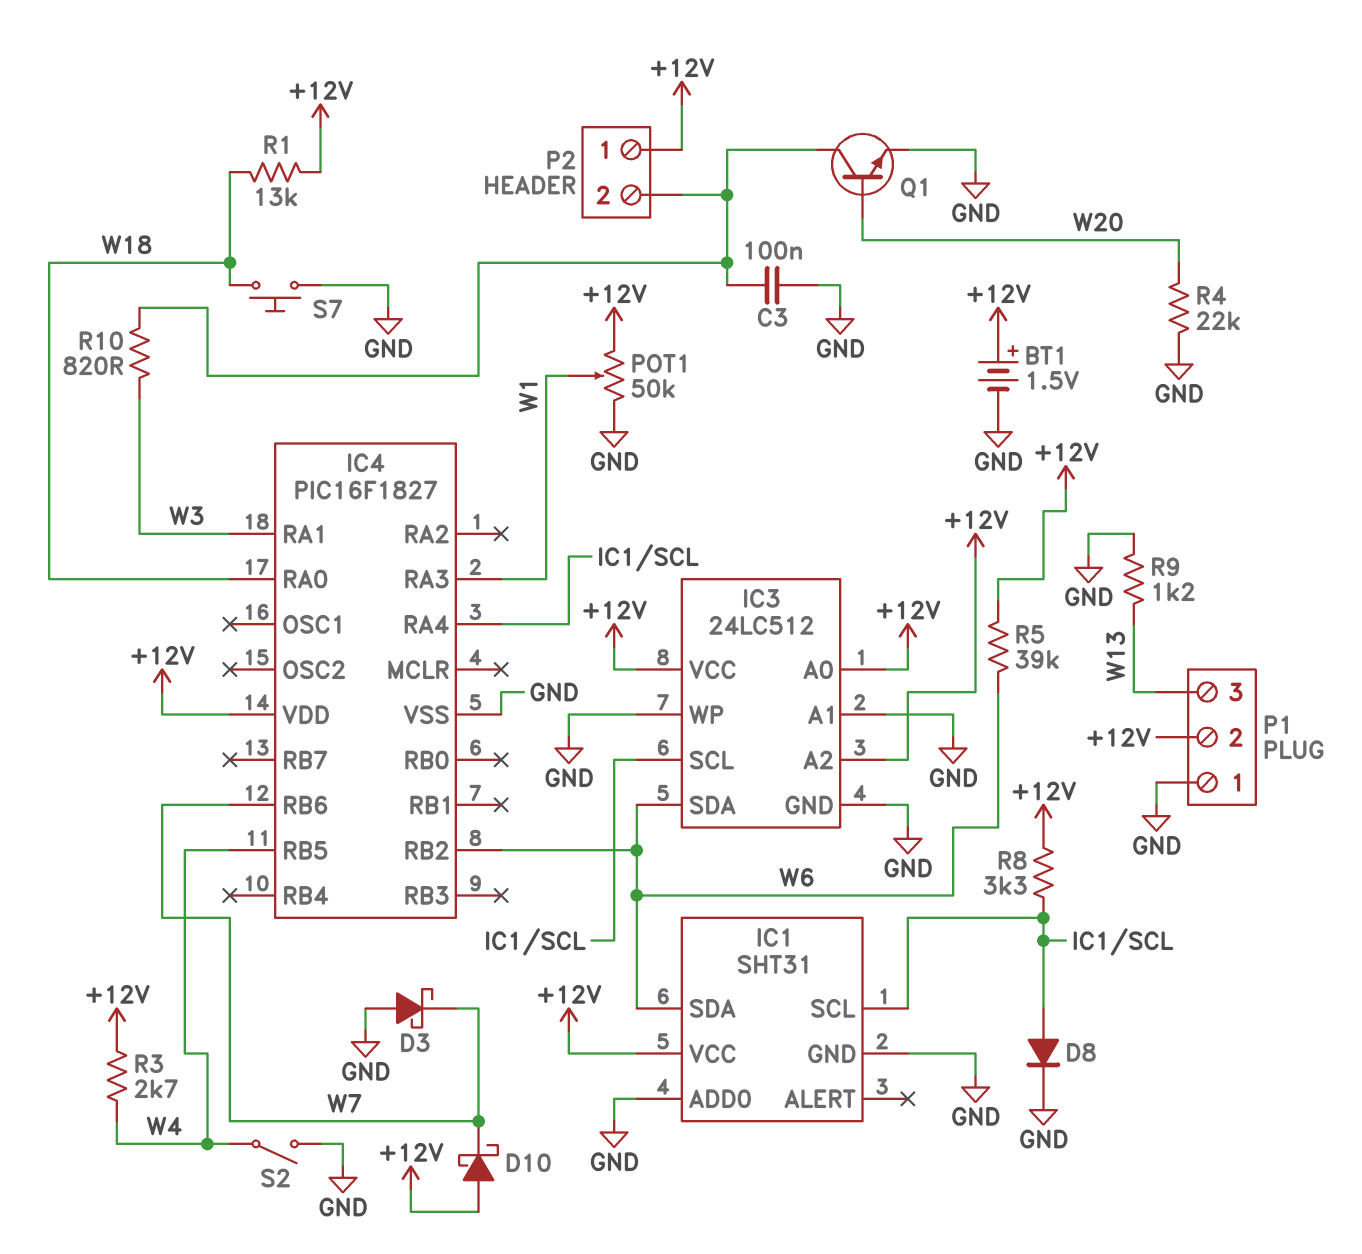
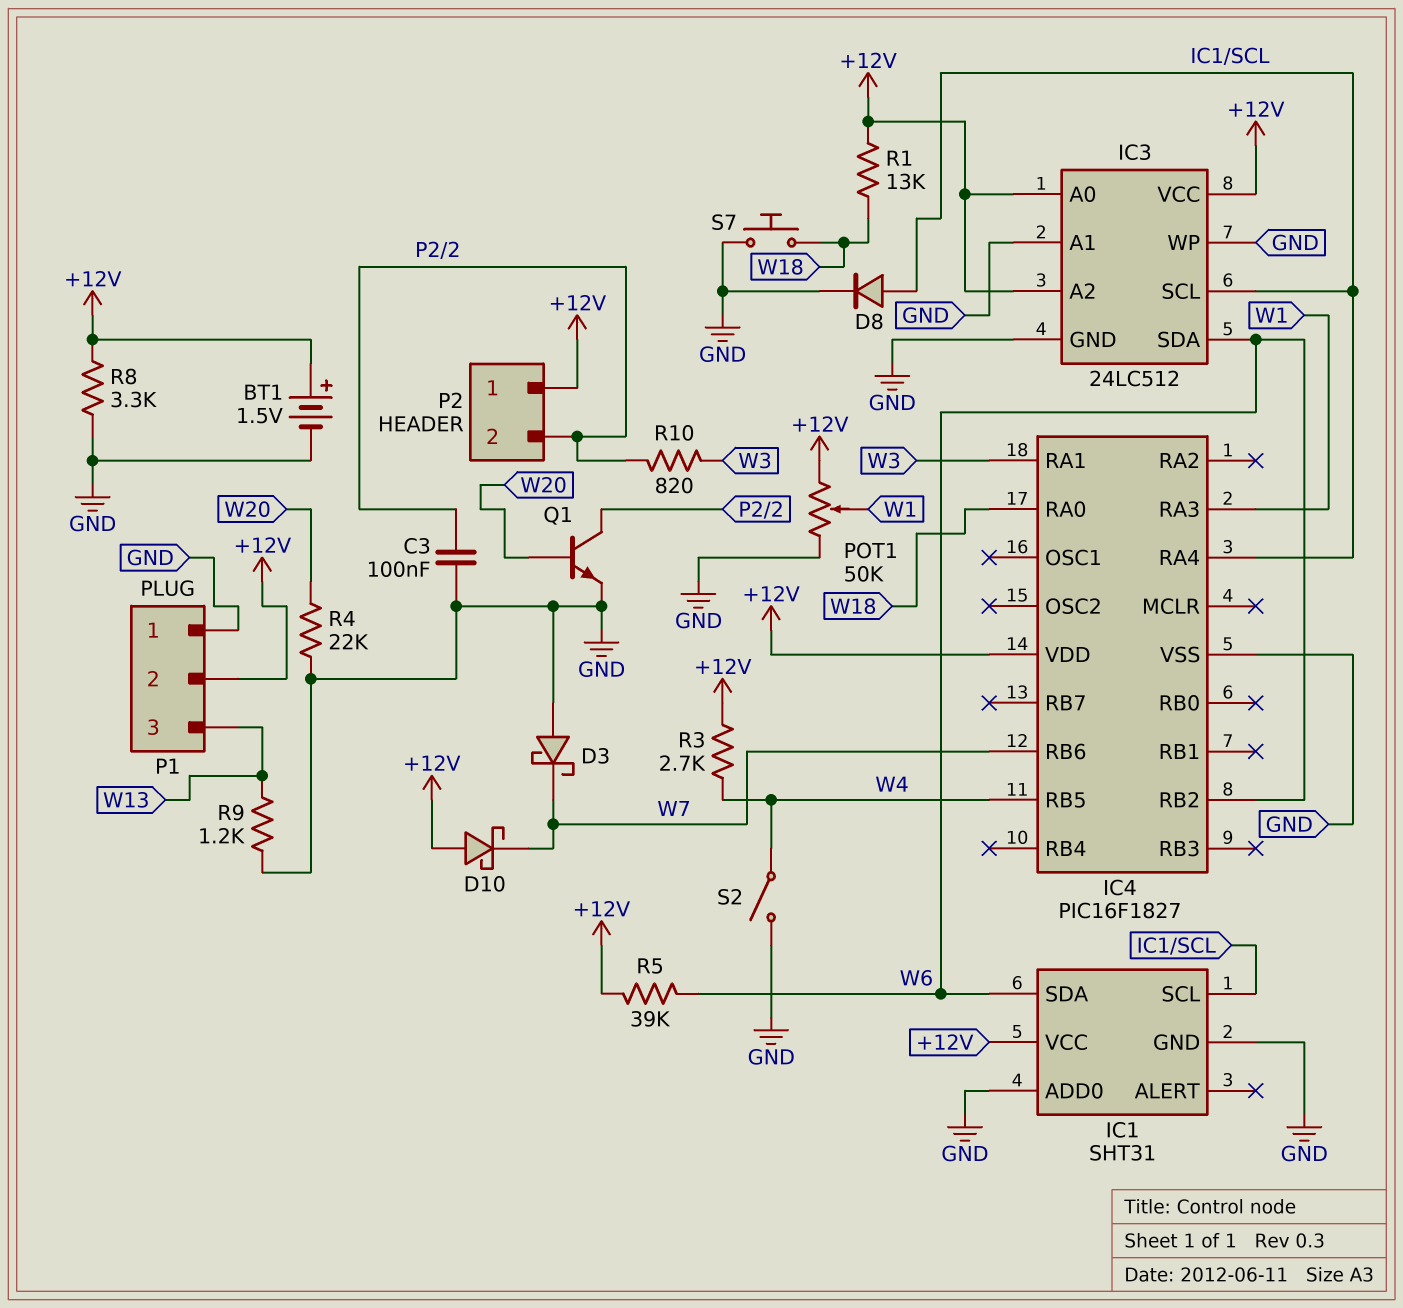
R8: 3.3k (+12V, IC1/SCL) -> 3.3k (+12V, GND)

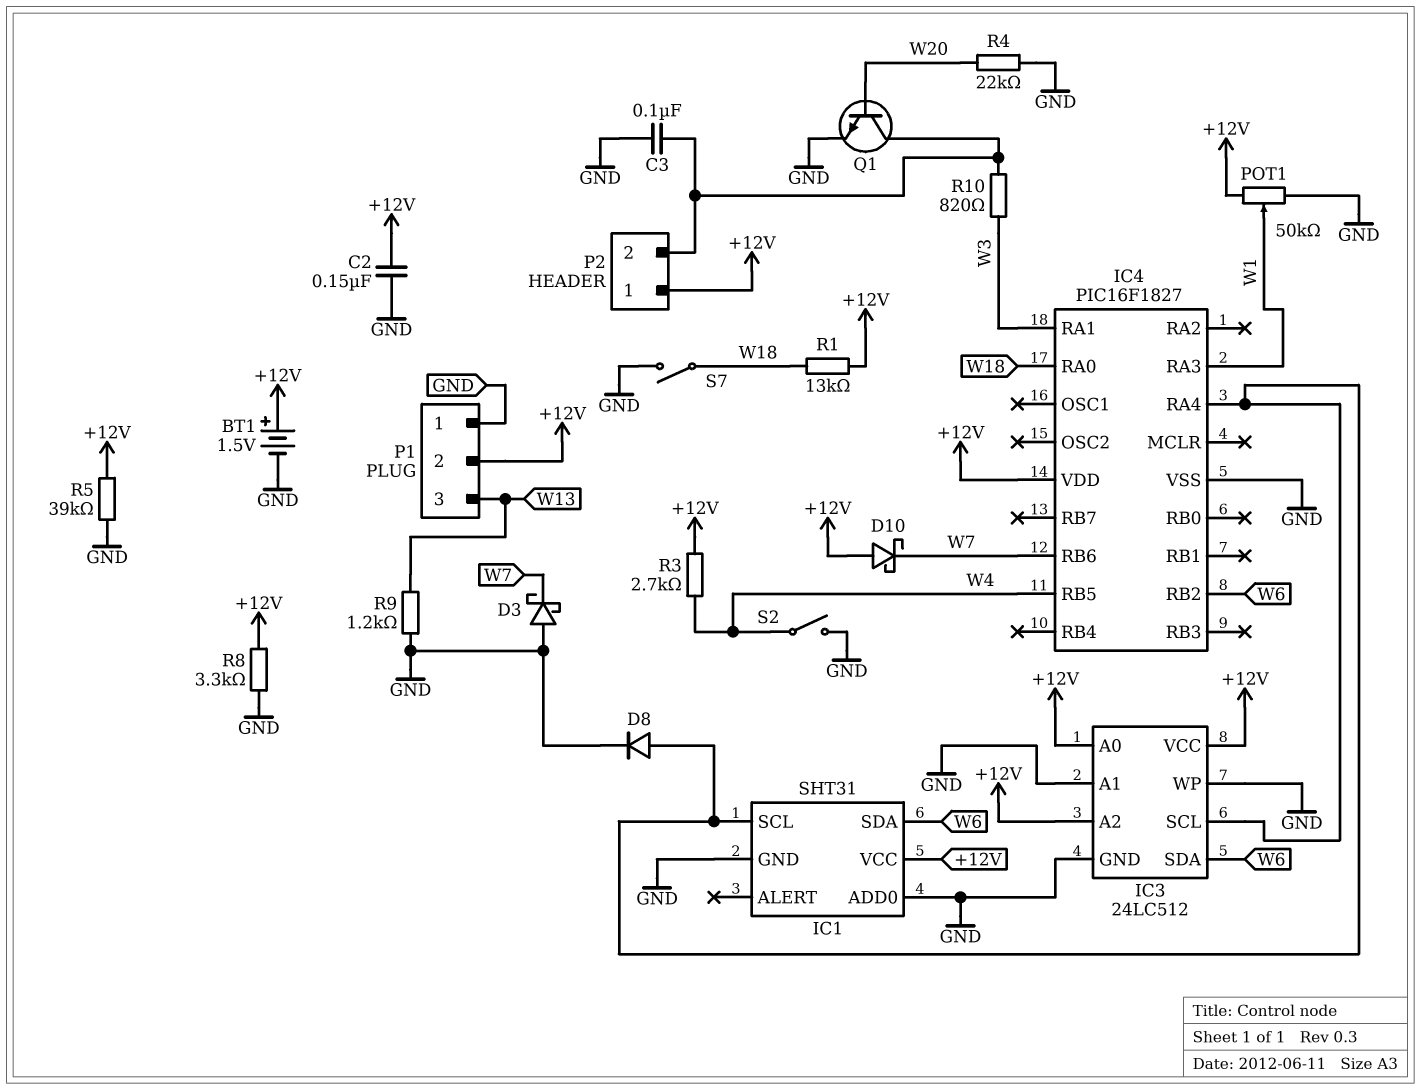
C2: none -> 150nF (+12V, GND)
R5: 39k (+12V, W6) -> 39k (+12V, GND)
S7: button (GND, W18) -> switch (GND, W18)

